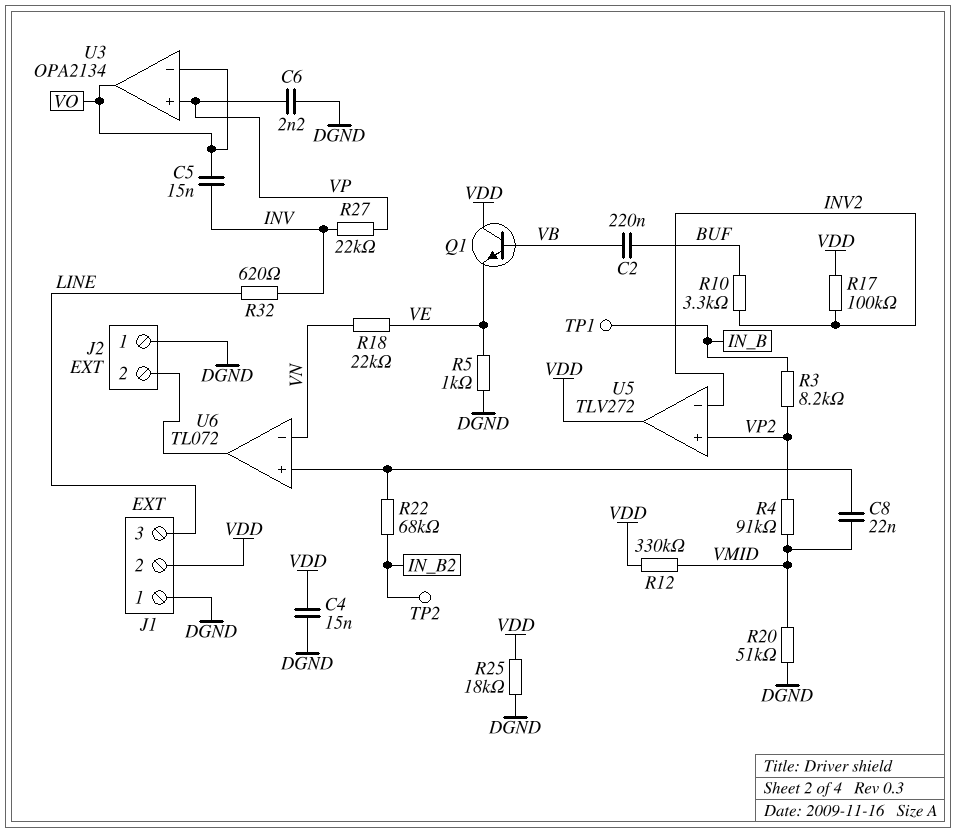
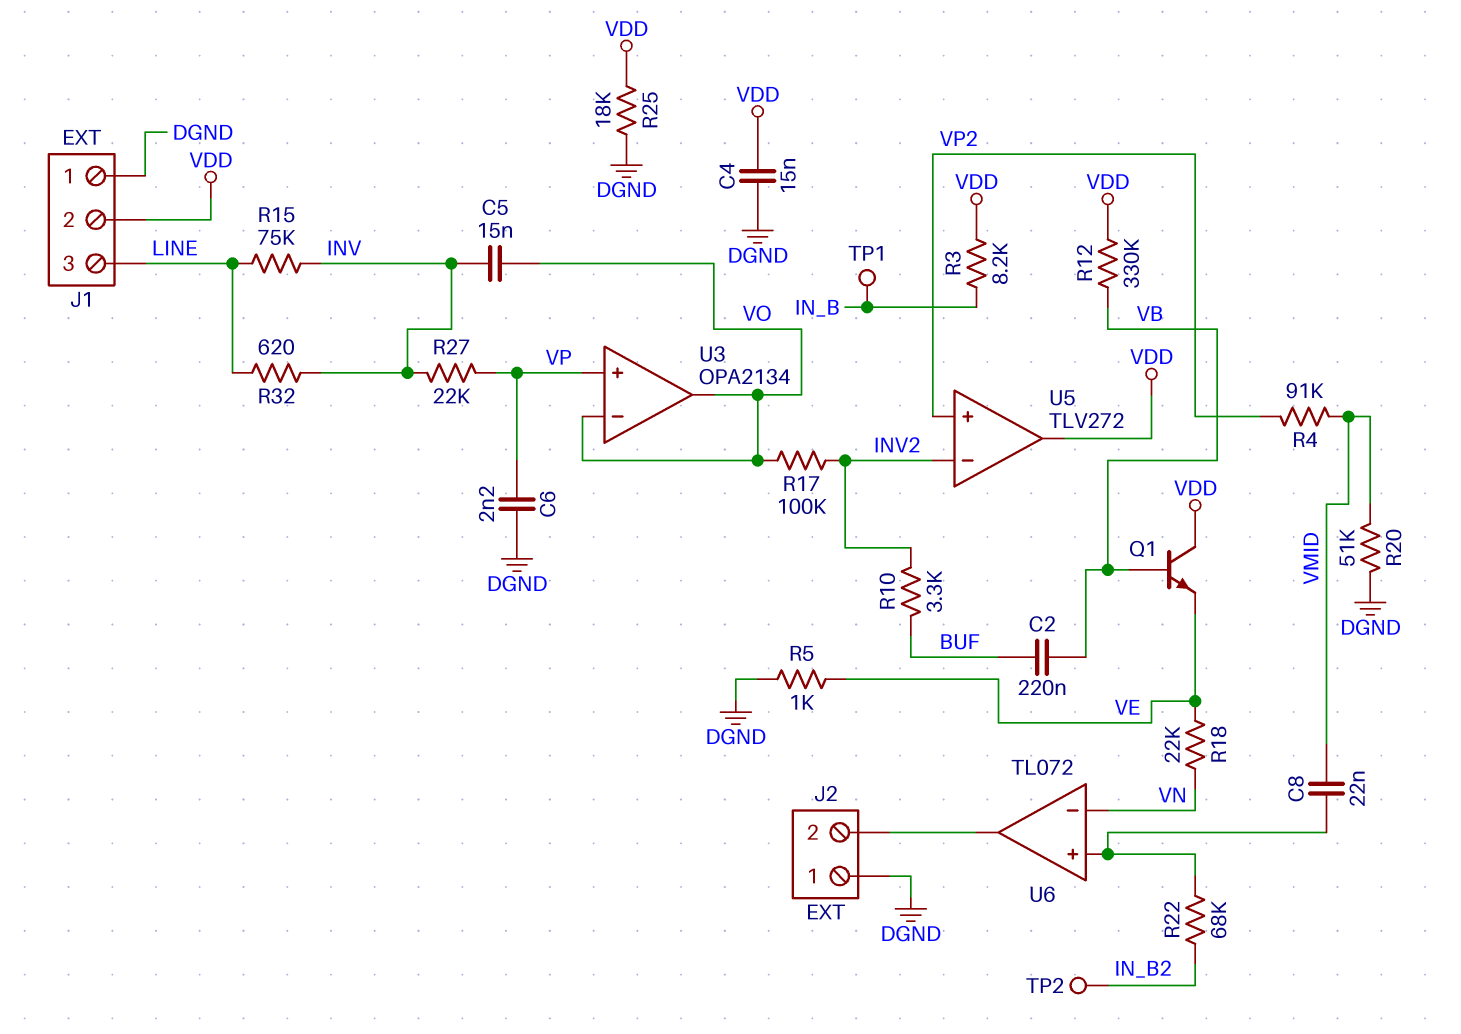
R3: 8.2k (IN_B, VP2) -> 8.2k (IN_B, VDD)
R12: 330k (VDD, VMID) -> 330k (VB, VDD)
R15: none -> 75k (INV, LINE)
R17: 100k (INV2, VDD) -> 100k (INV2, VO)

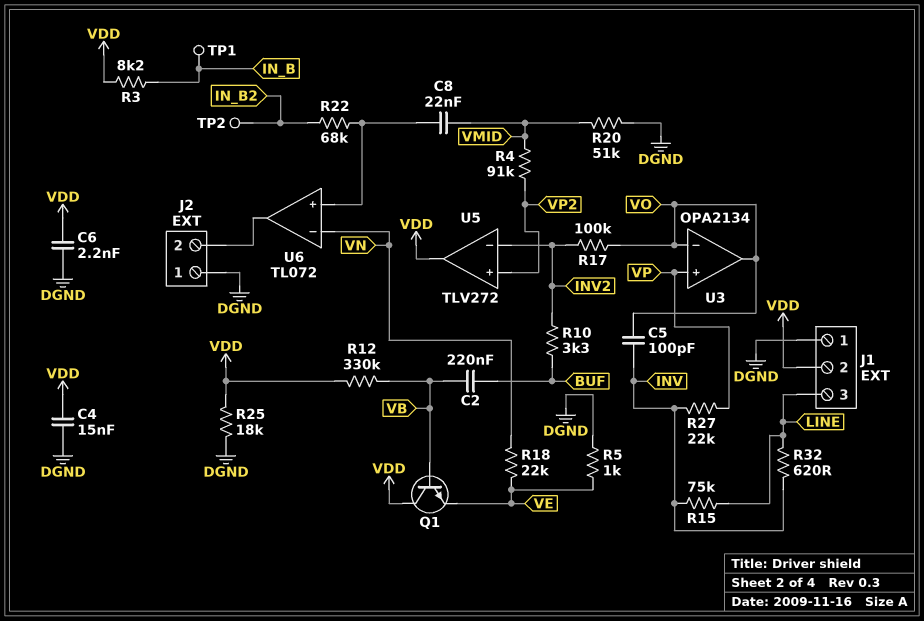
C5: 15nF (INV, VO) -> 100pF (INV, VO)
C6: 2.2nF (DGND, VP) -> 2.2nF (DGND, VDD)

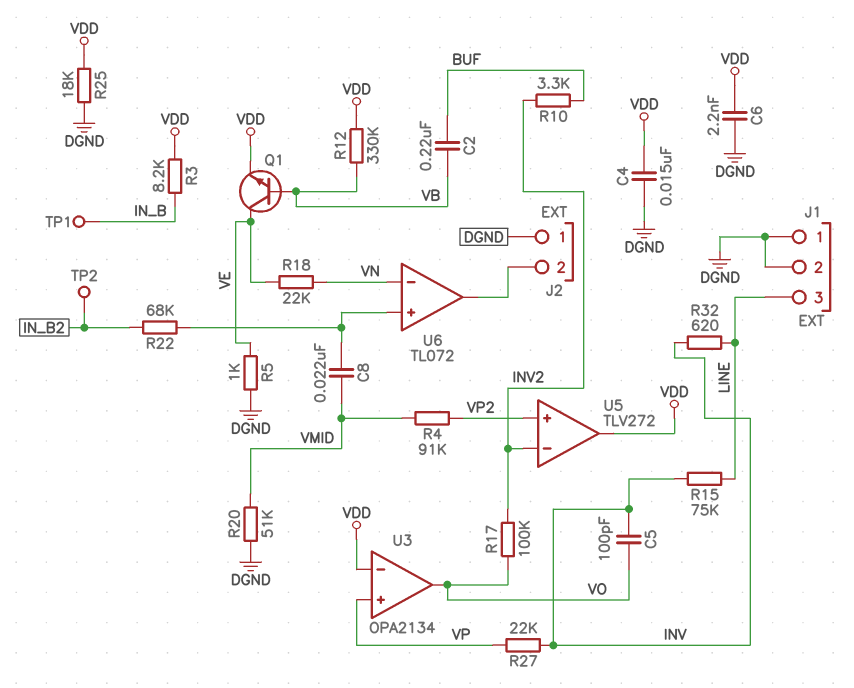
J1 pin 2: VDD -> DGND
Q1: NPN (B VB, C VDD, E VE) -> NPN (B VB, C VE, E VDD)
U3 pin in-: VO -> VDD

